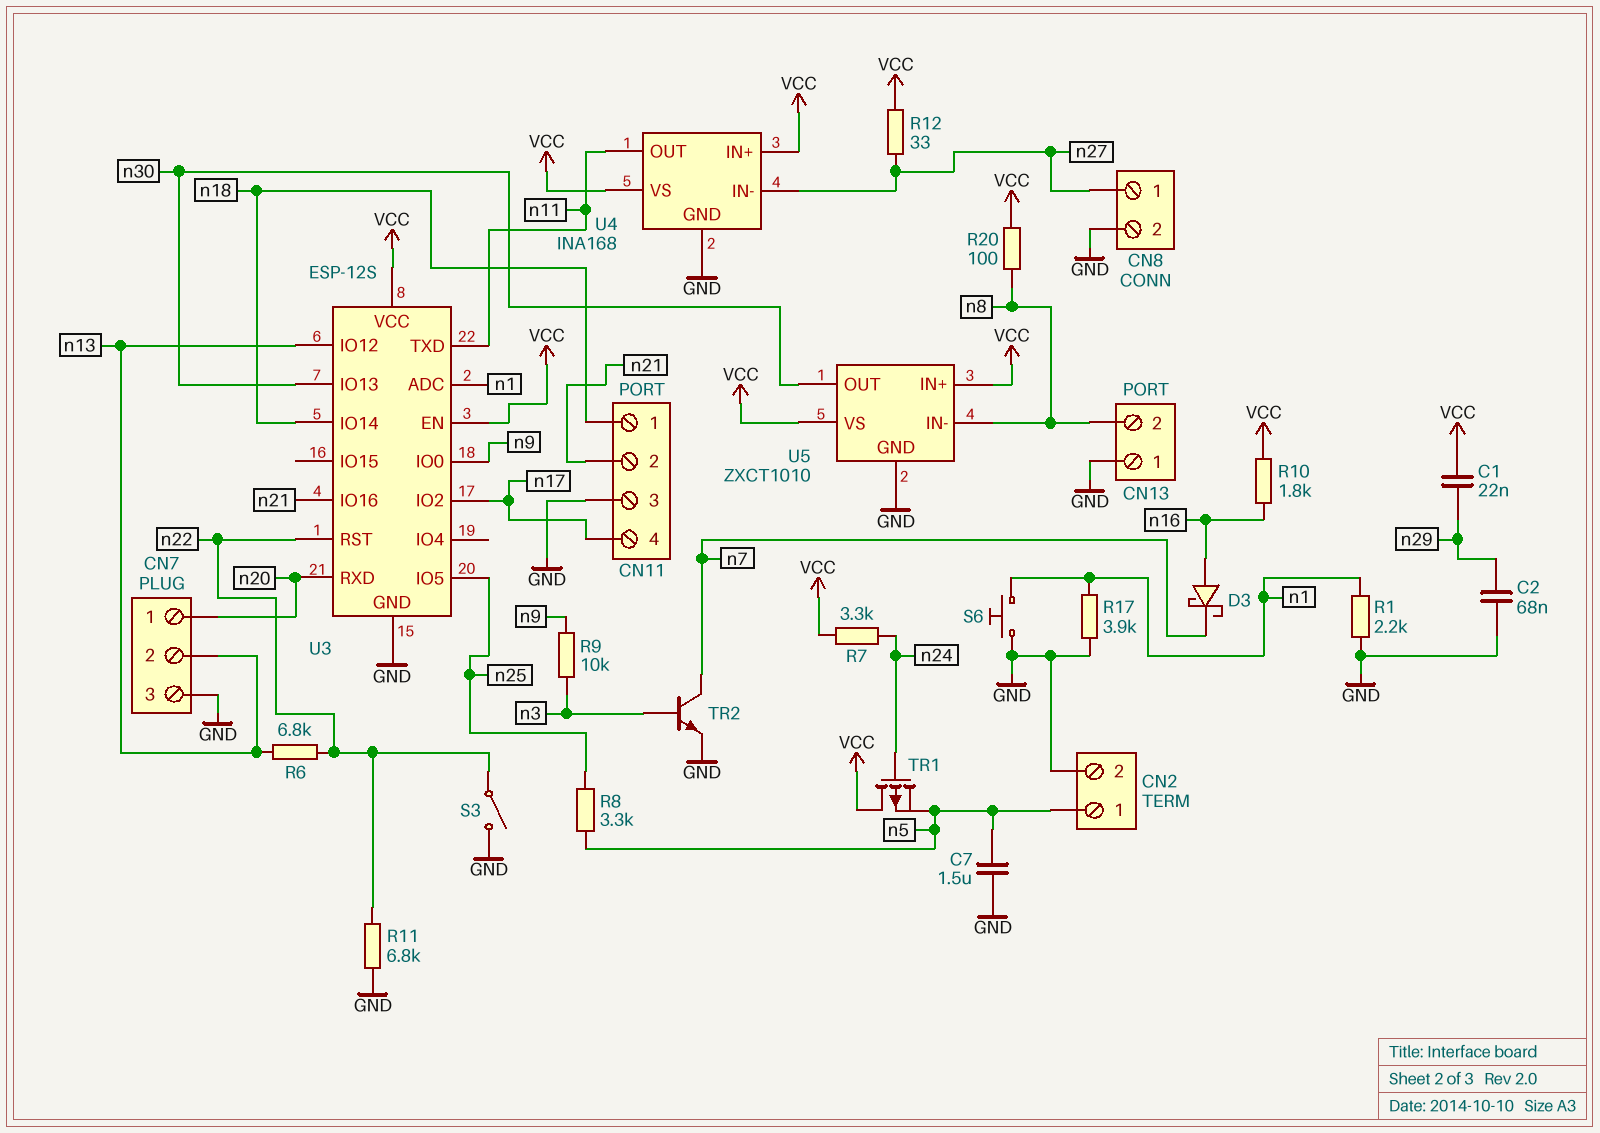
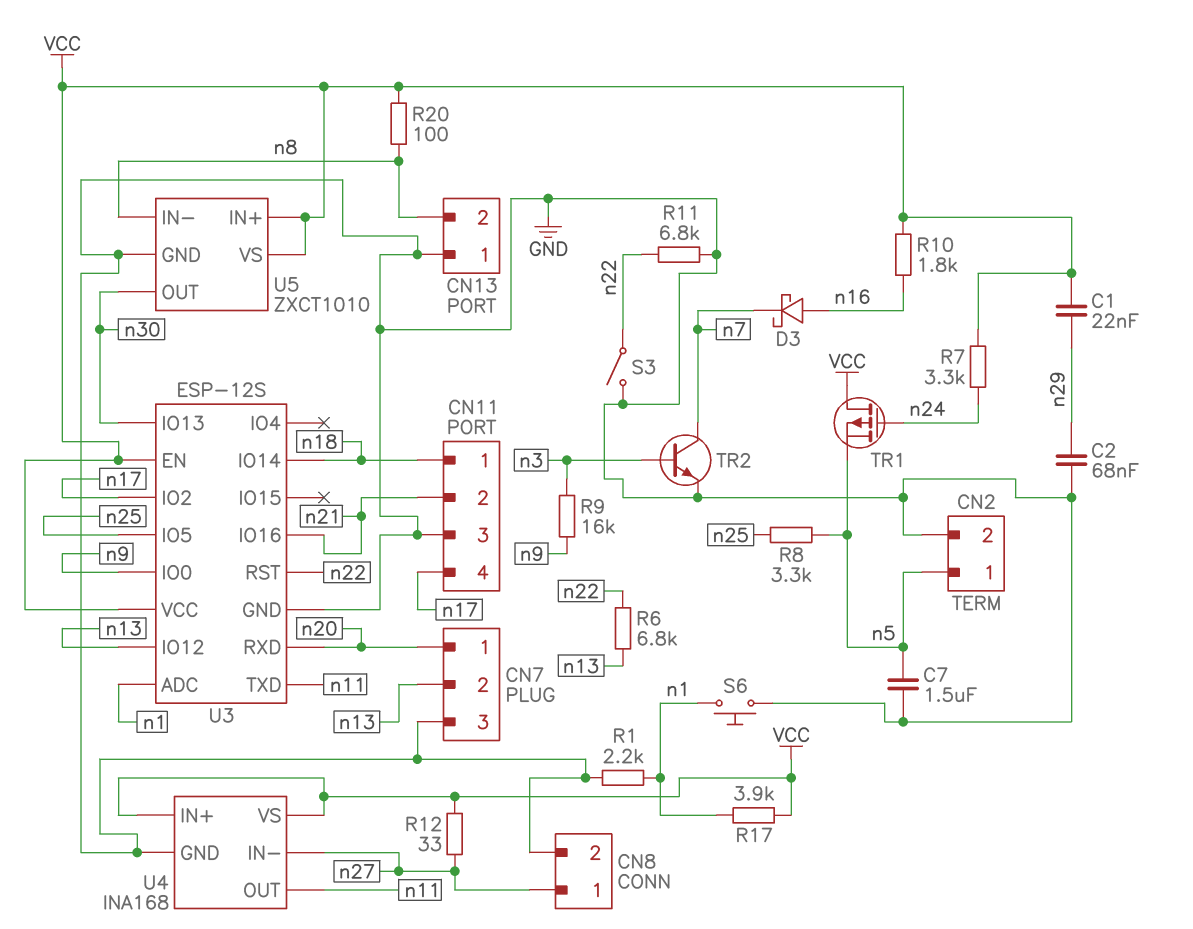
R9: 10k (n3, n9) -> 16k (n3, n9)
R17: 3.9k (GND, n1) -> 3.9k (VCC, n1)

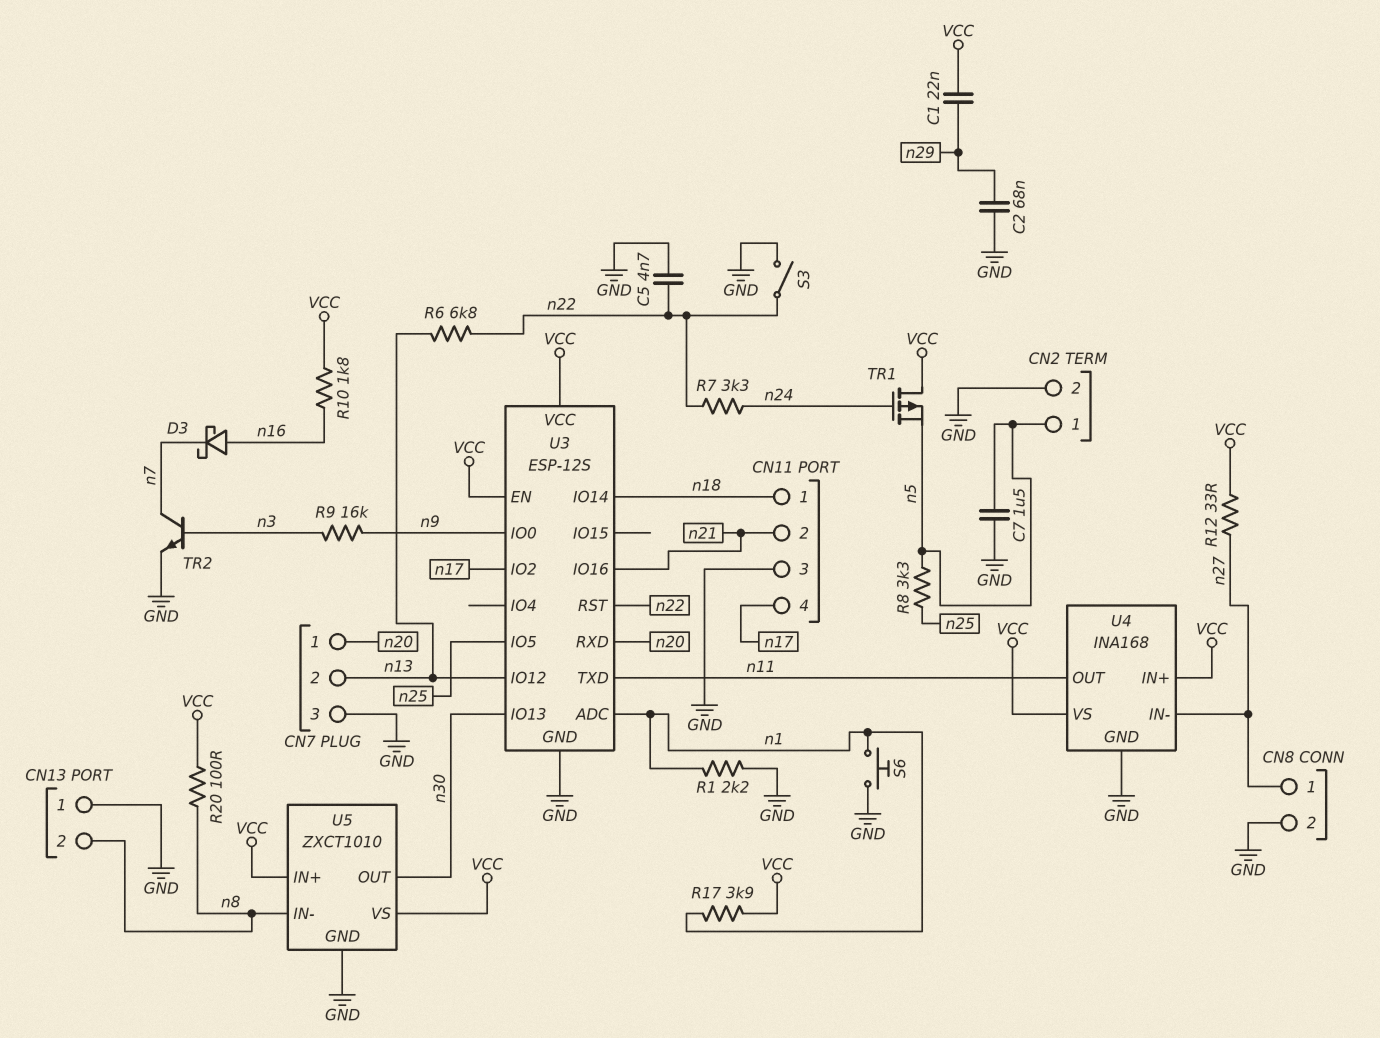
C5: none -> 4.7nF (GND, n22)
R7: 3.3k (VCC, n24) -> 3.3k (n22, n24)
R11: 6.8k (GND, n22) -> none

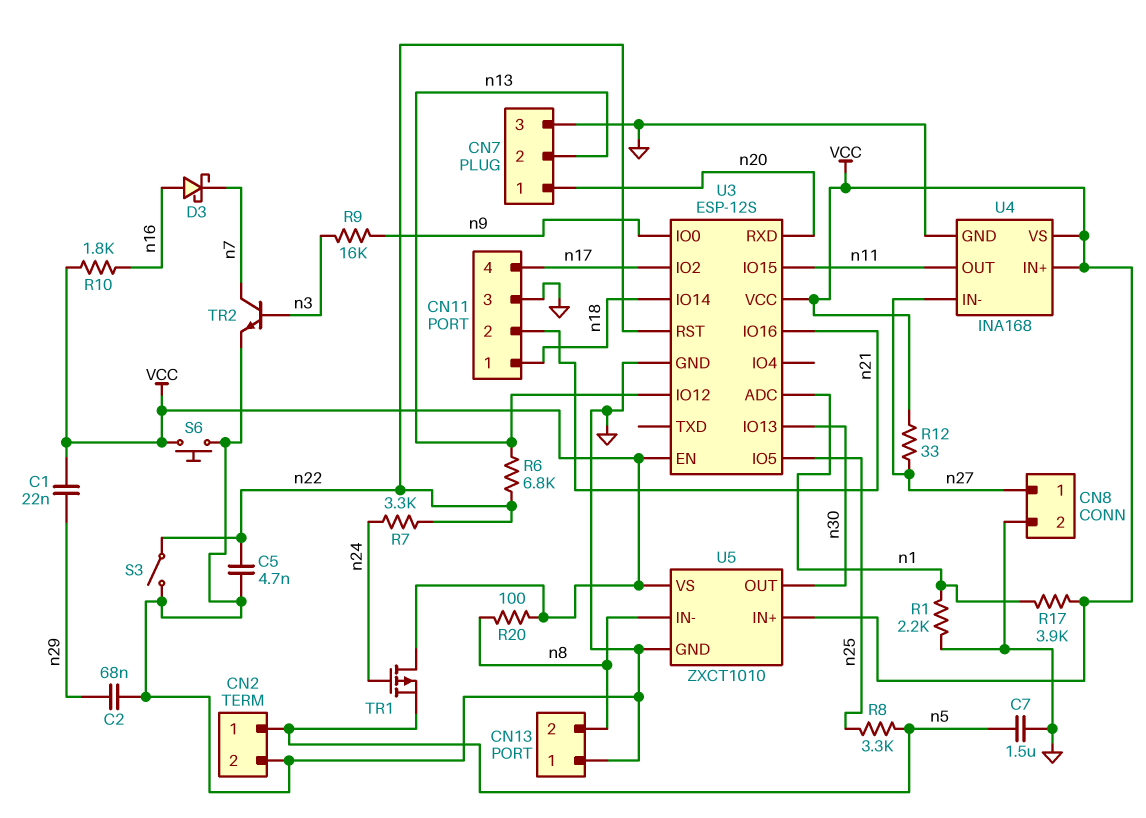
S6: button (GND, n1) -> button (GND, VCC)
U3 pin IO15: none -> n11
U3 pin TXD: n11 -> none

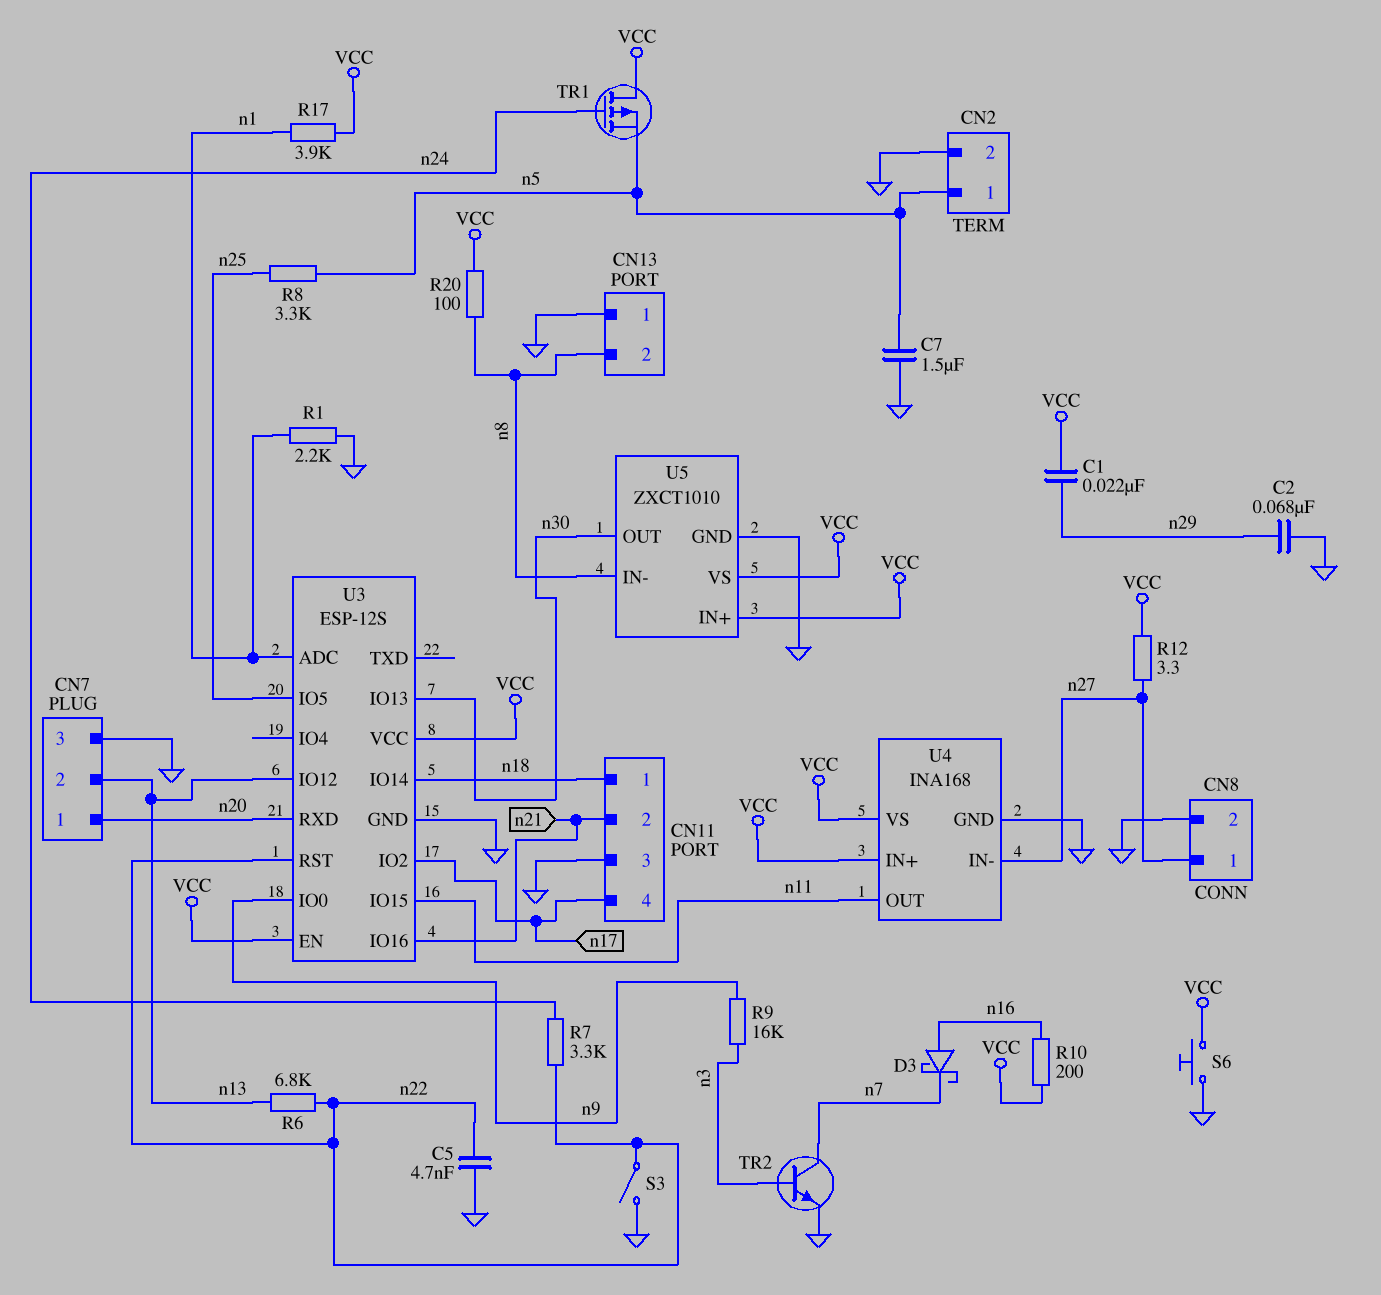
R10: 1.8k (VCC, n16) -> 200 (VCC, n16)
R12: 33 (VCC, n27) -> 3.3 (VCC, n27)

